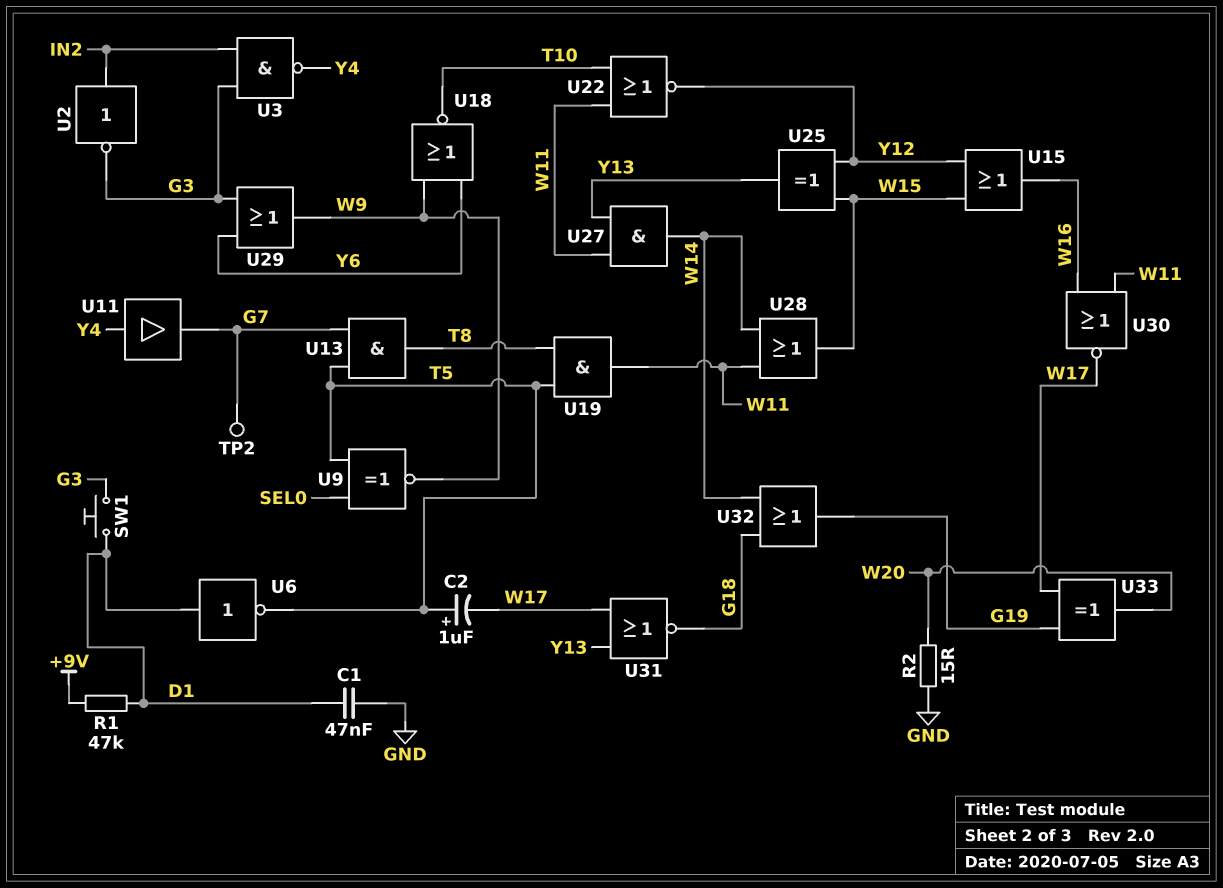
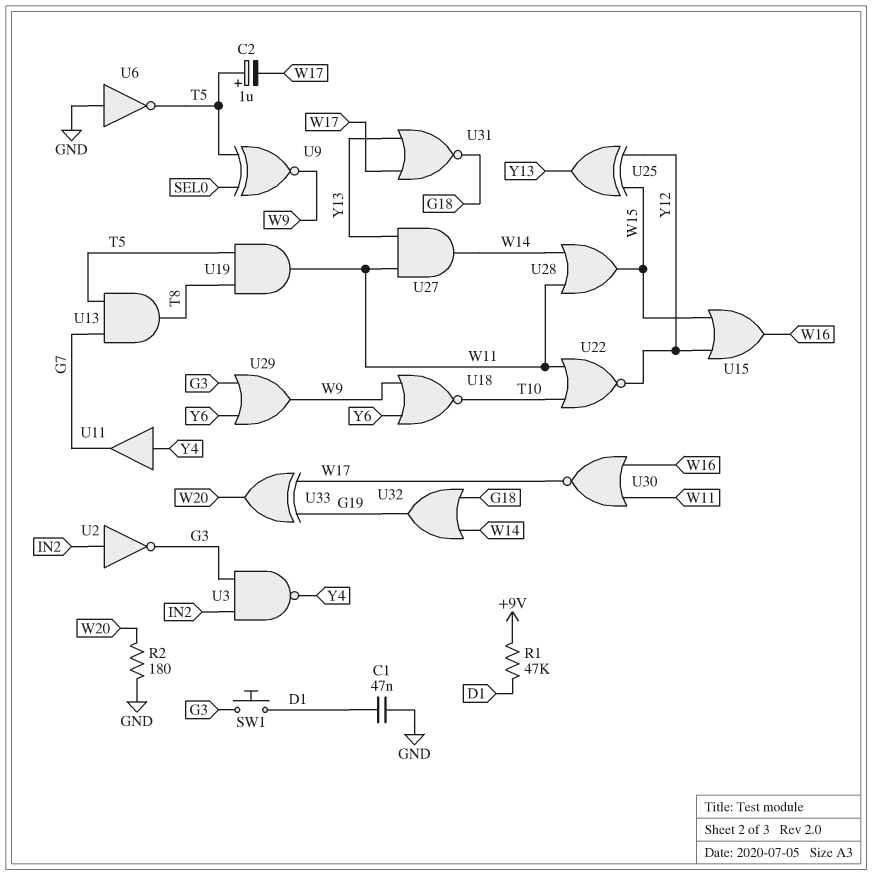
R2: 15 (GND, W20) -> 180 (GND, W20)
TP2: test point (G7) -> none
U6: NOT (in D1, out T5) -> NOT (in GND, out T5)

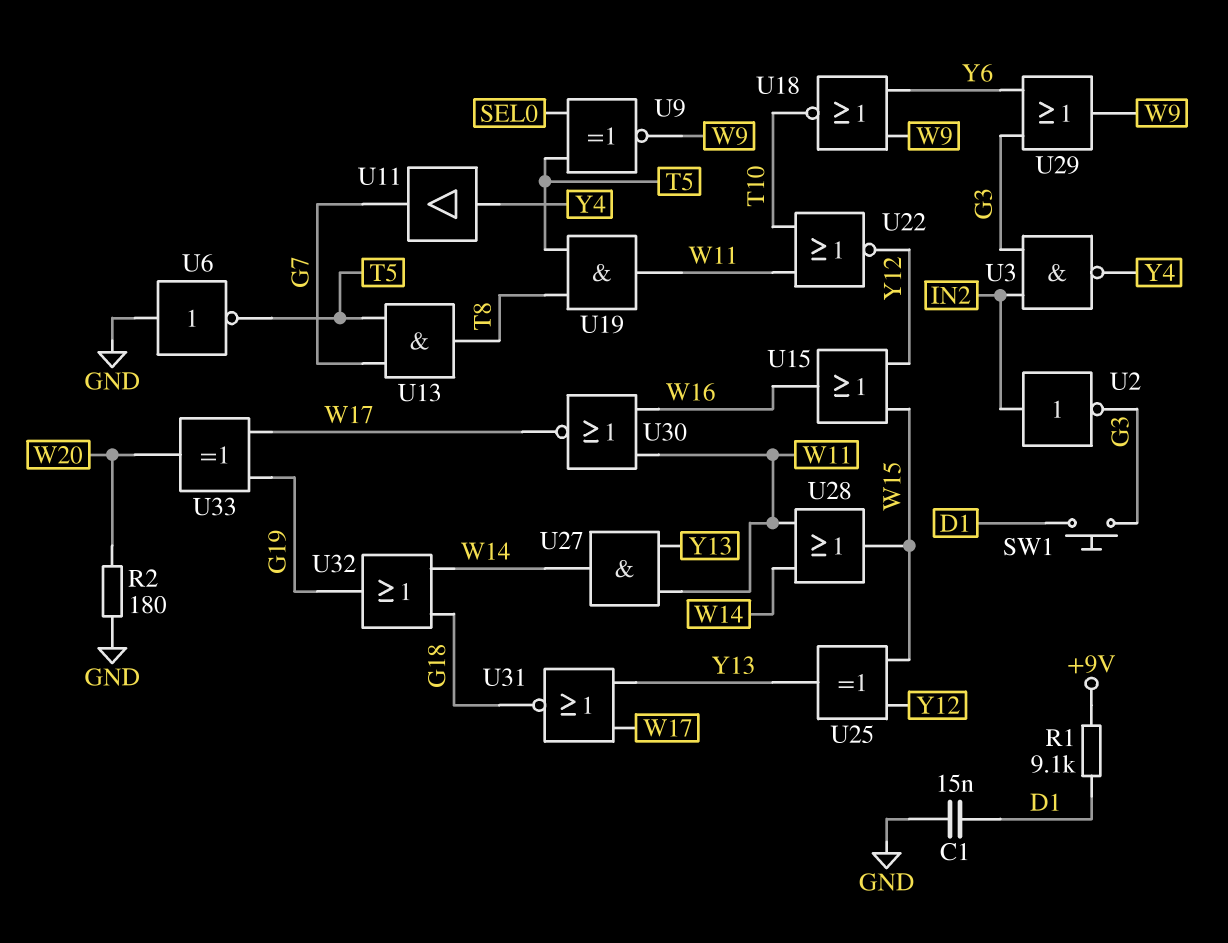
C1: 47nF (D1, GND) -> 15nF (D1, GND)
C2: 1uF (plus T5, minus W17) -> none
R1: 47k (+9V, D1) -> 9.1k (+9V, D1)

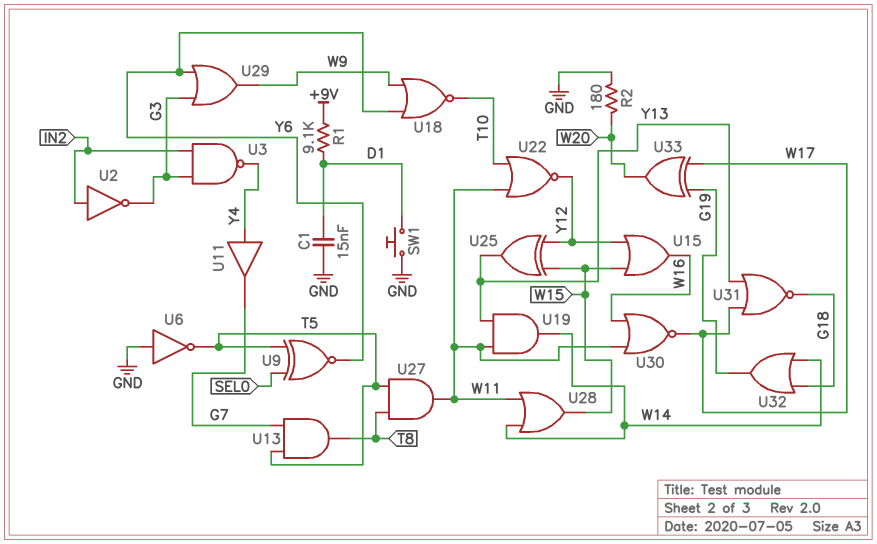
SW1: button (D1, G3) -> button (D1, GND)
U9: XNOR (in SEL0, in T5, out W9) -> XNOR (in SEL0, in T5, out Y6)
U19: AND (in T5, in T8, out W11) -> AND (in W11, in Y13, out W14)
U27: AND (in W11, in Y13, out W14) -> AND (in T5, in T8, out W11)

